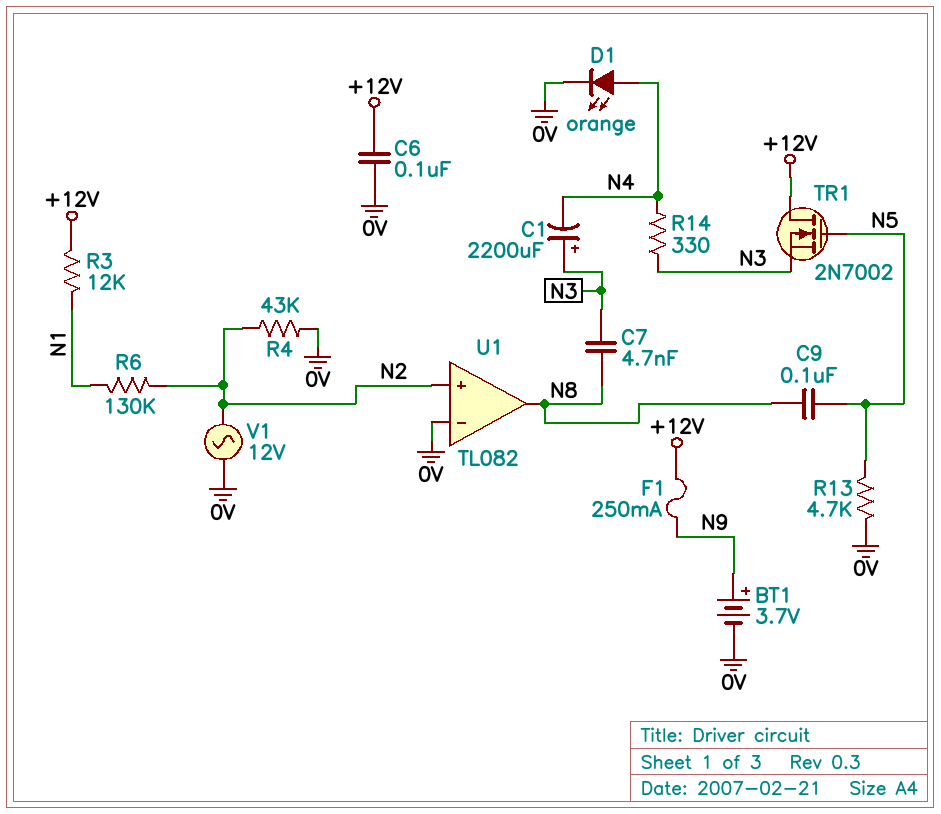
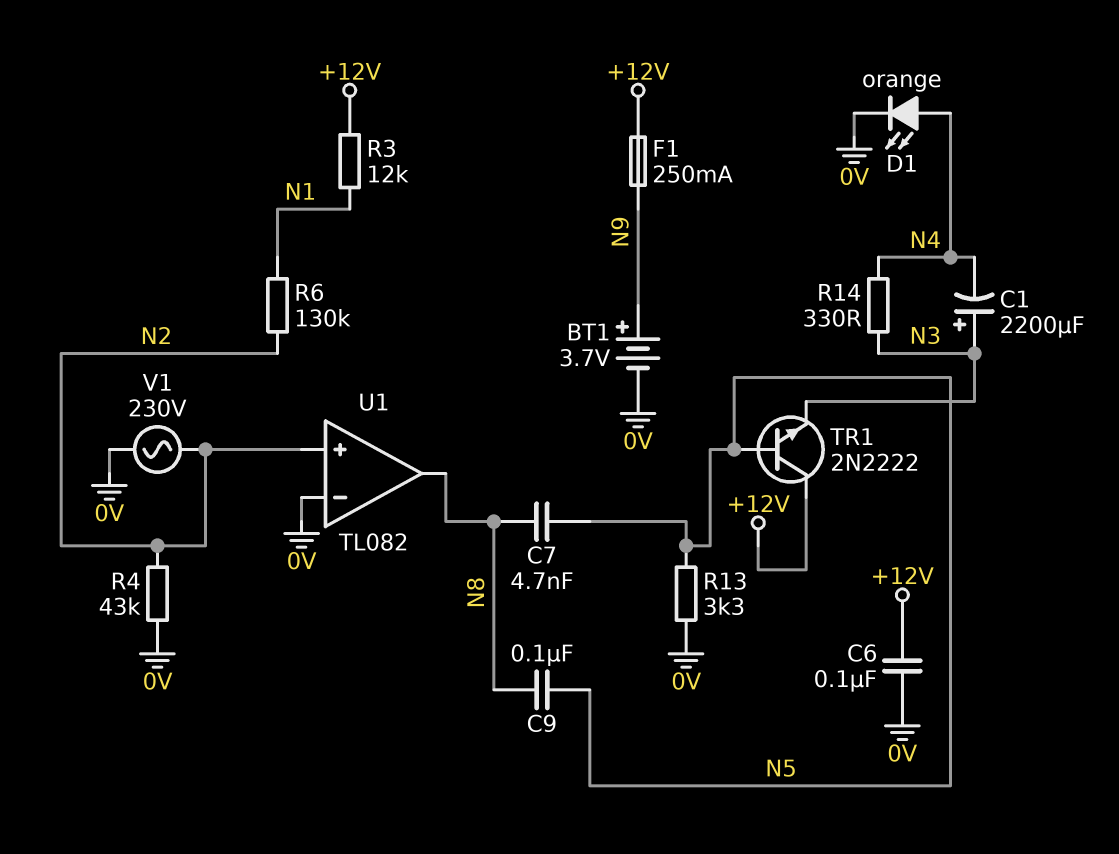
C7: 4.7nF (N3, N8) -> 4.7nF (N5, N8)
R13: 4.7k (0V, N5) -> 3.3k (0V, N5)
TR1: NMOS 2N7002 (G N5, D +12V, S N3) -> NPN 2N2222 (B N5, C +12V, E N3)
V1: AC 12V (0V, N2) -> AC 230V (0V, N2)

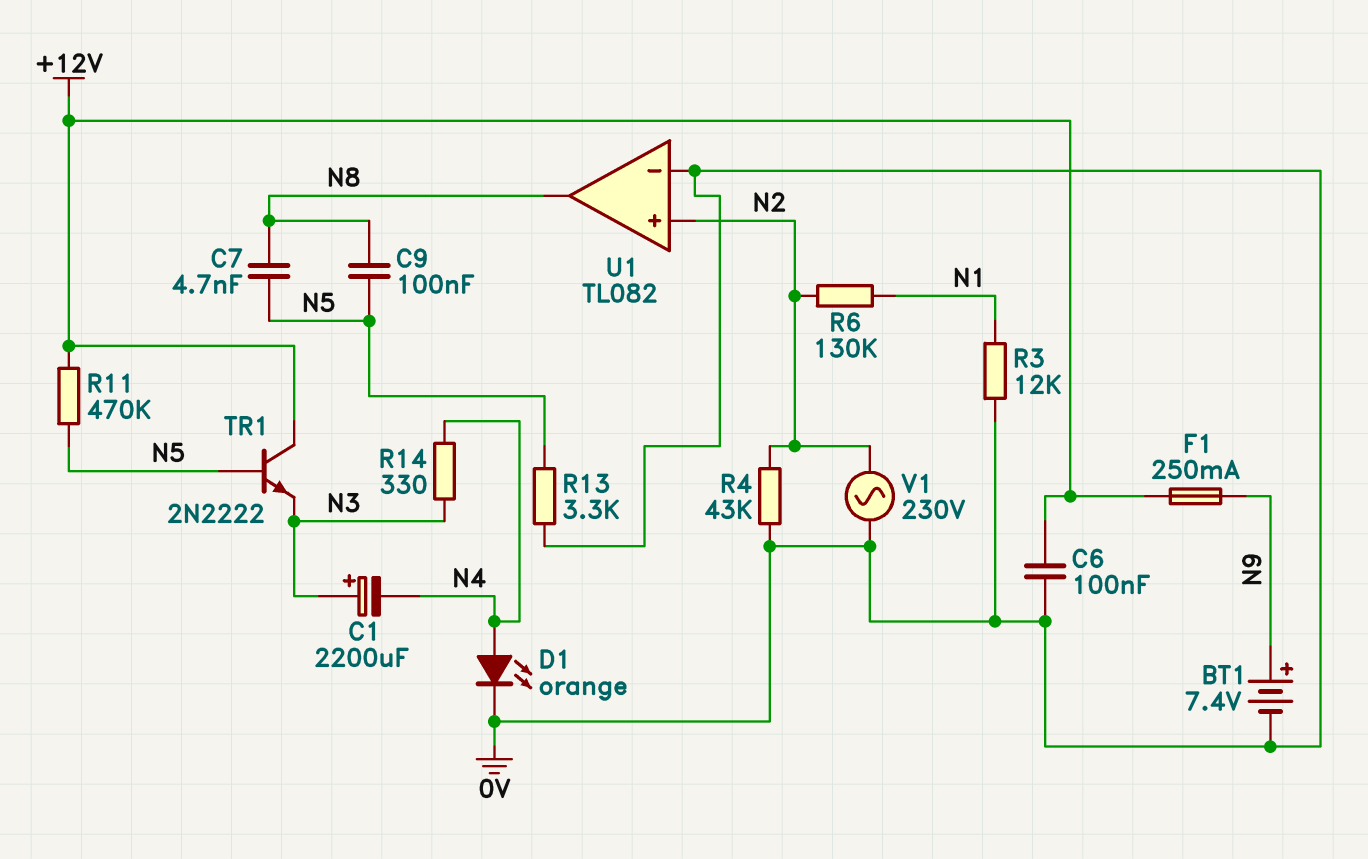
BT1: 3.7V (plus N9, minus 0V) -> 7.4V (plus N9, minus 0V)
R3: 12k (+12V, N1) -> 12k (0V, N1)
R11: none -> 470k (+12V, N5)

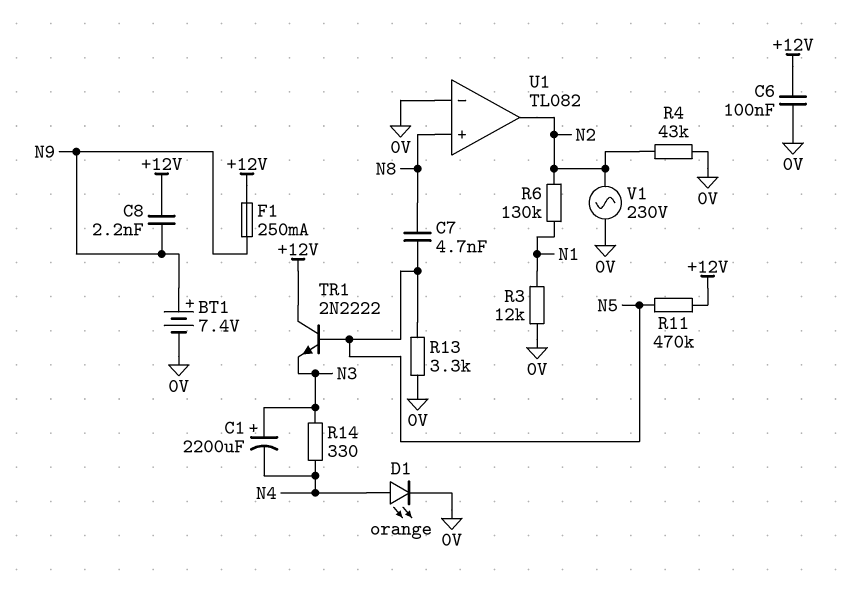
C8: none -> 2.2nF (+12V, N9)
C9: 100nF (N5, N8) -> none
U1 pin in+: N2 -> N8
U1 pin out: N8 -> N2

